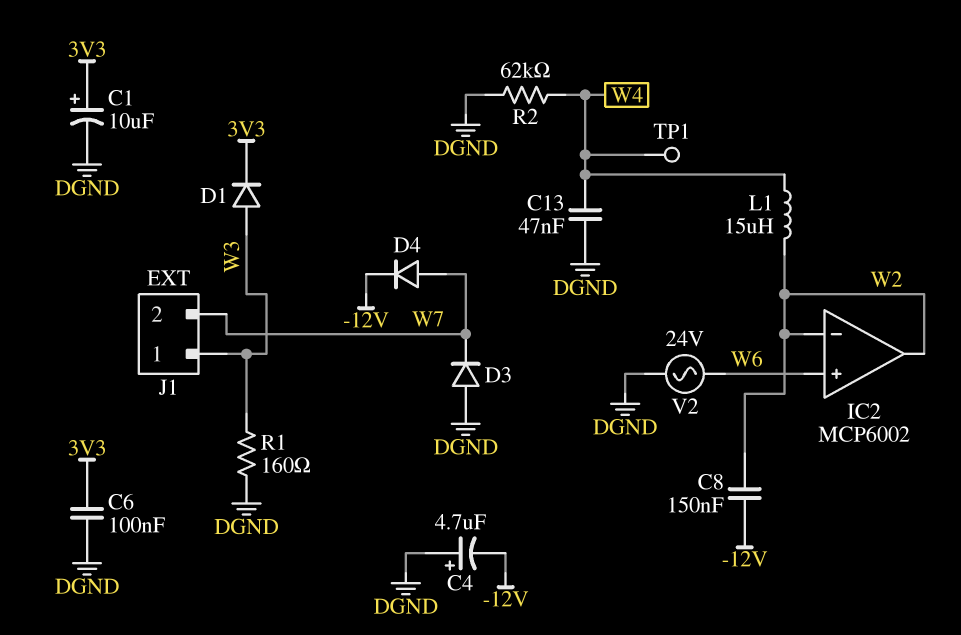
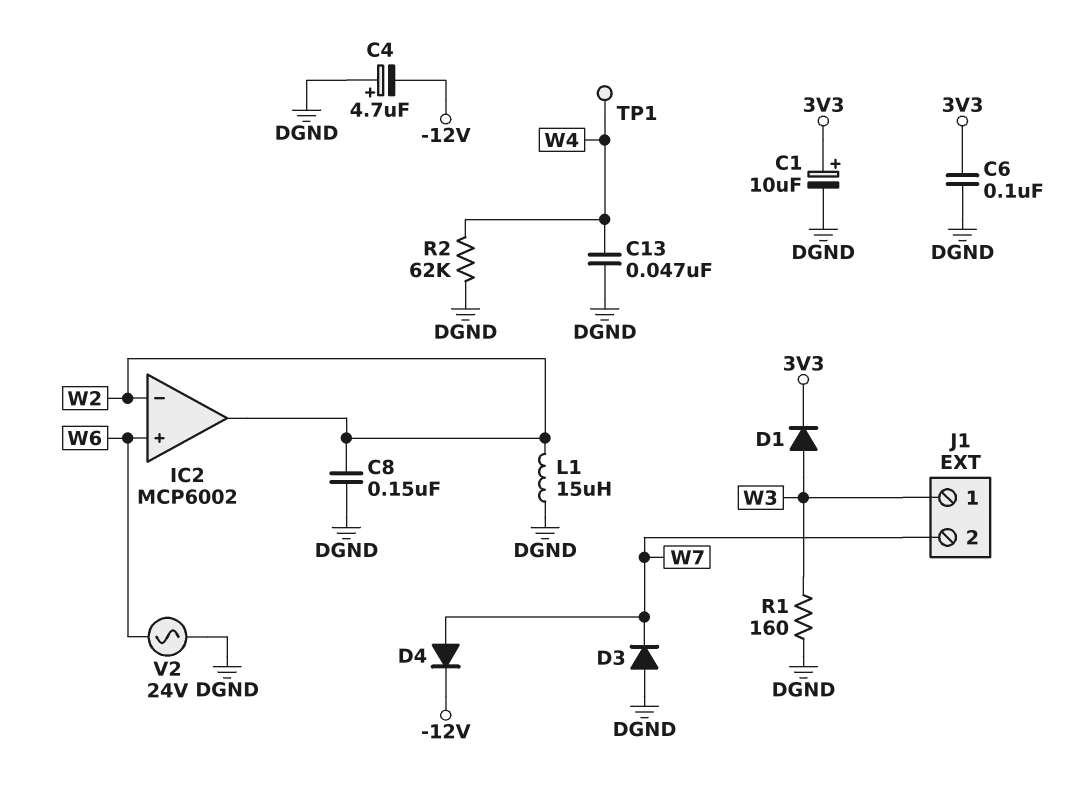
C8: 150nF (-12V, W2) -> 150nF (DGND, W2)
L1: 15uH (W2, W4) -> 15uH (DGND, W2)

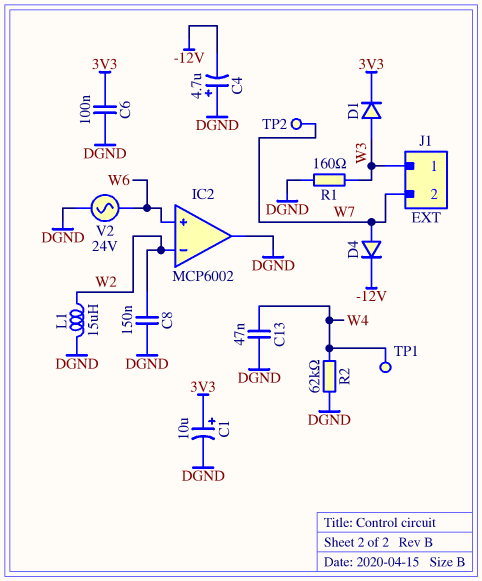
D3: diode (A DGND, K W7) -> none
IC2 pin out: W2 -> DGND
TP2: none -> test point (W7)

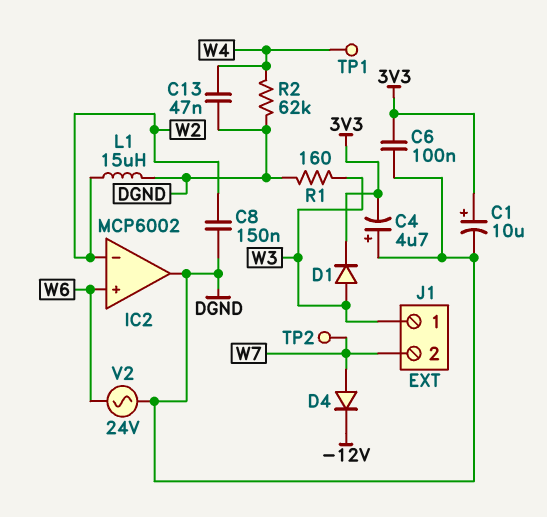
C4: 4.7uF (plus DGND, minus -12V) -> 4.7uF (plus DGND, minus 3V3)

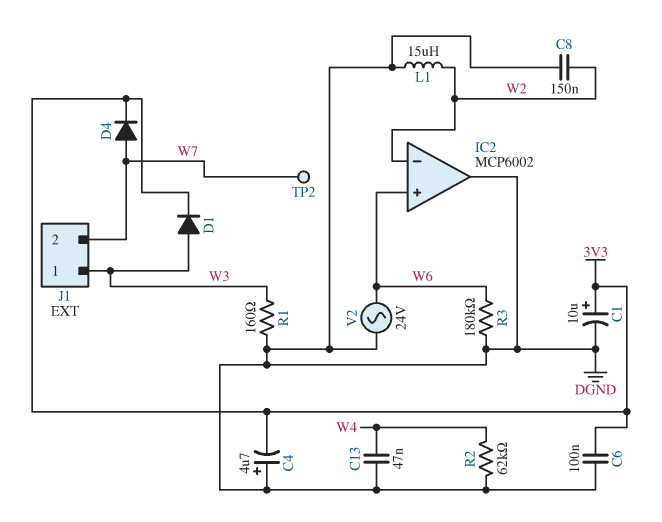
D4: diode (A W7, K -12V) -> diode (A W7, K 3V3)
R3: none -> 180k (DGND, W6)
TP1: test point (W4) -> none

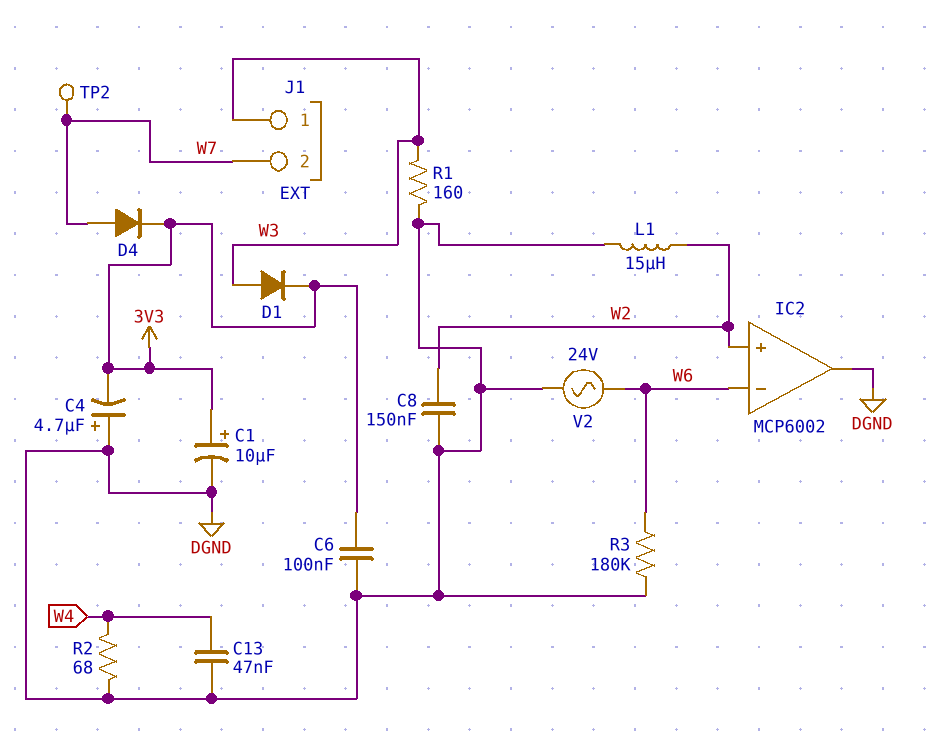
IC2 pin in+: W6 -> W2
IC2 pin in-: W2 -> W6
R2: 62k (DGND, W4) -> 68 (DGND, W4)

